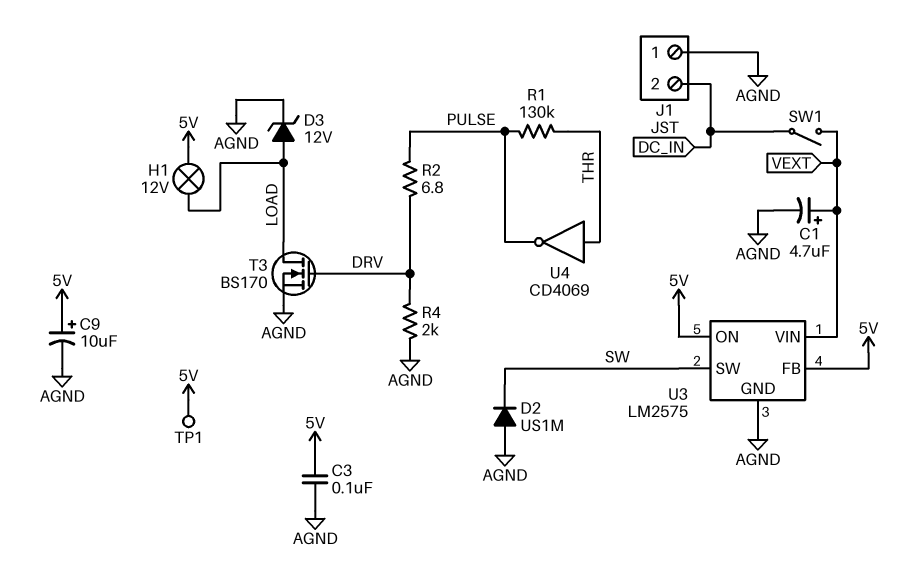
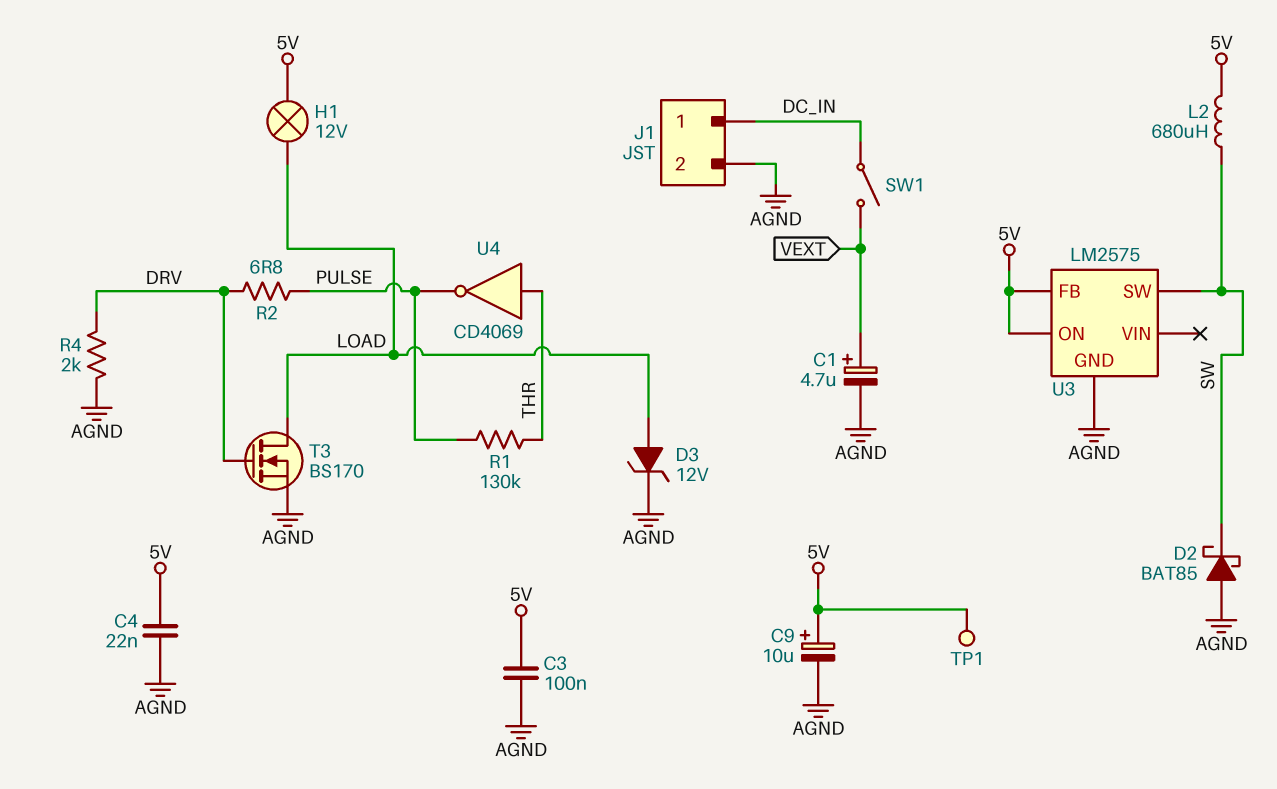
C4: none -> 22nF (5V, AGND)
D2: diode US1M (A AGND, K SW) -> schottky BAT85 (A AGND, K SW)
J1 pin 1: AGND -> DC_IN
J1 pin 2: DC_IN -> AGND
L2: none -> 680uH (5V, SW)
U3 pin VIN: VEXT -> none

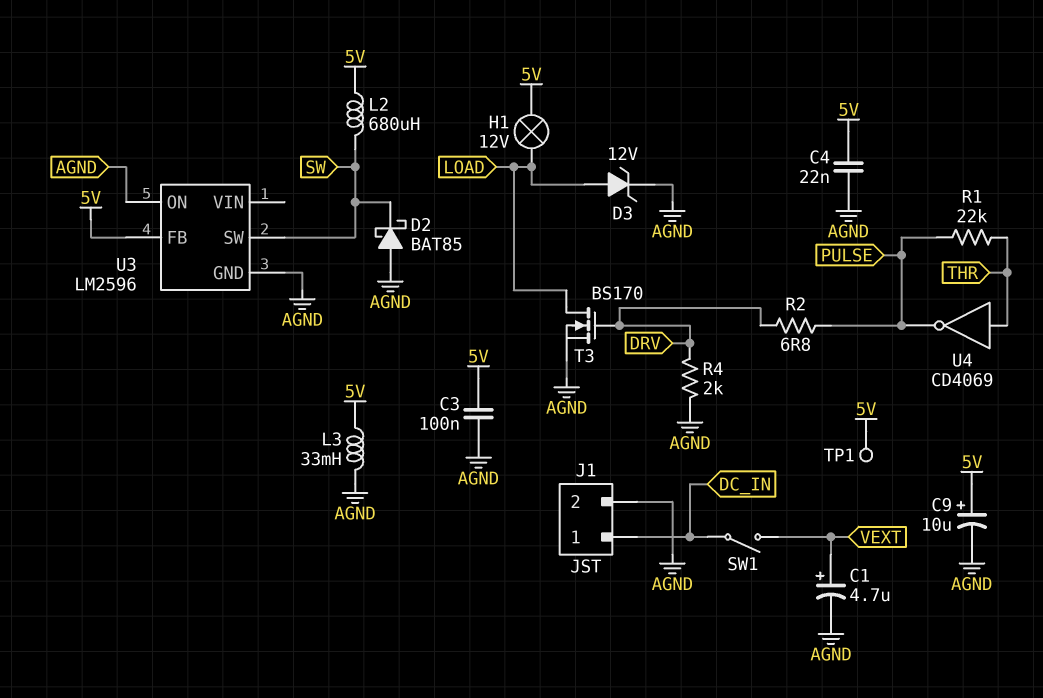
L3: none -> 33mH (5V, AGND)
R1: 130k (PULSE, THR) -> 22k (PULSE, THR)
U3: LM2575 -> LM2596
U3 pin ON: 5V -> AGND

